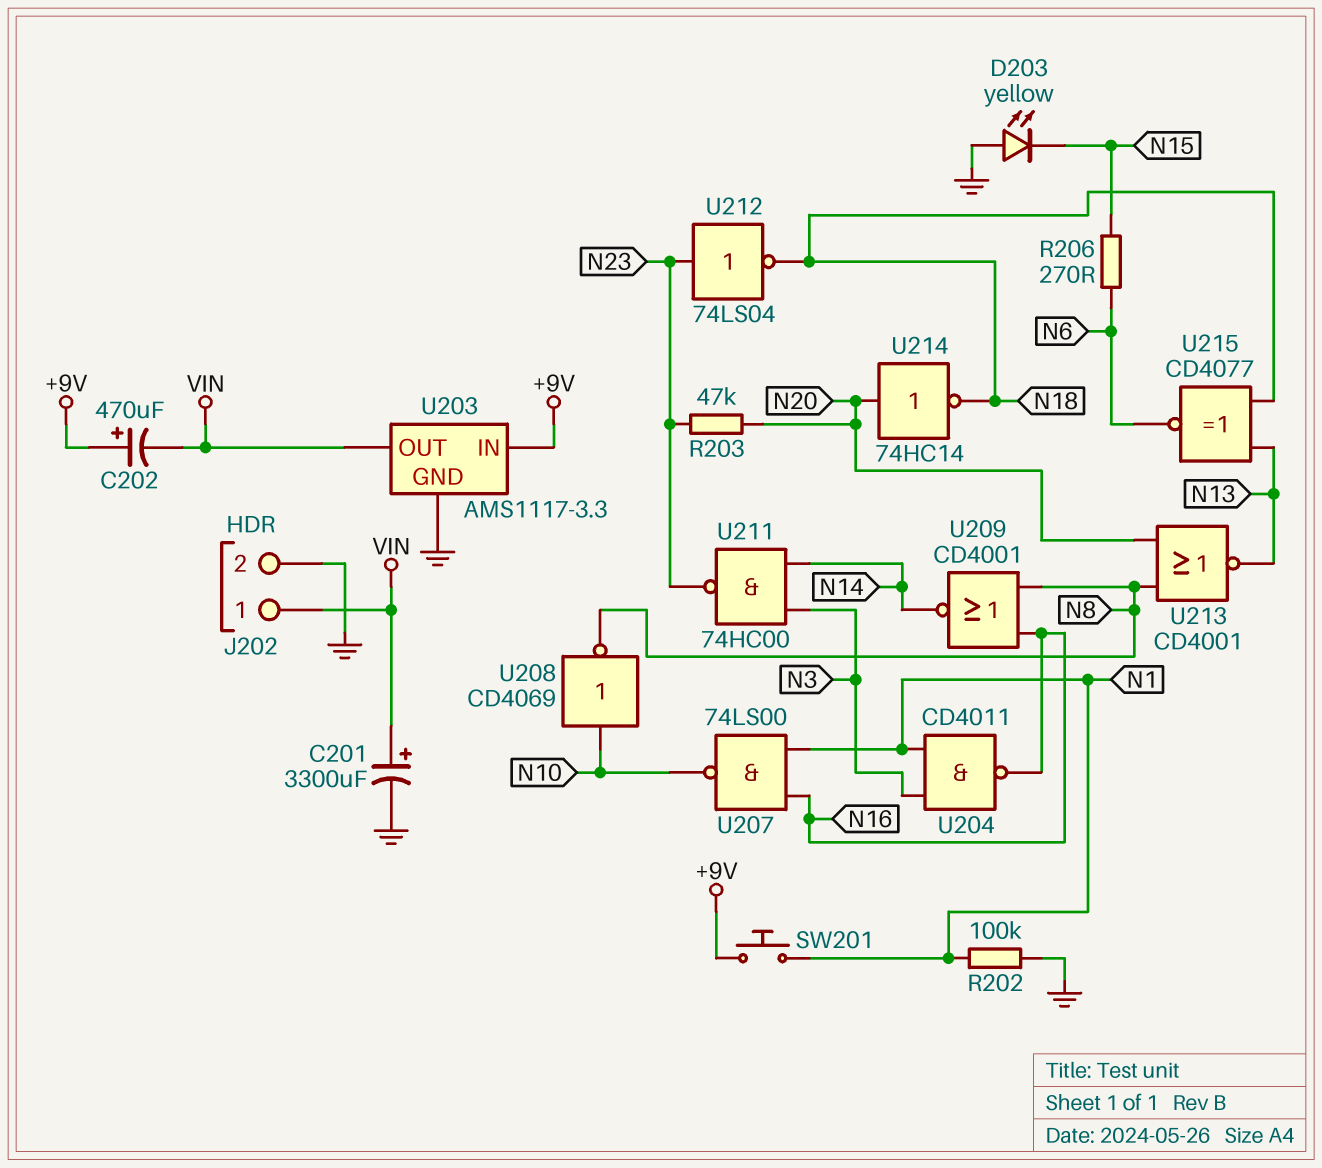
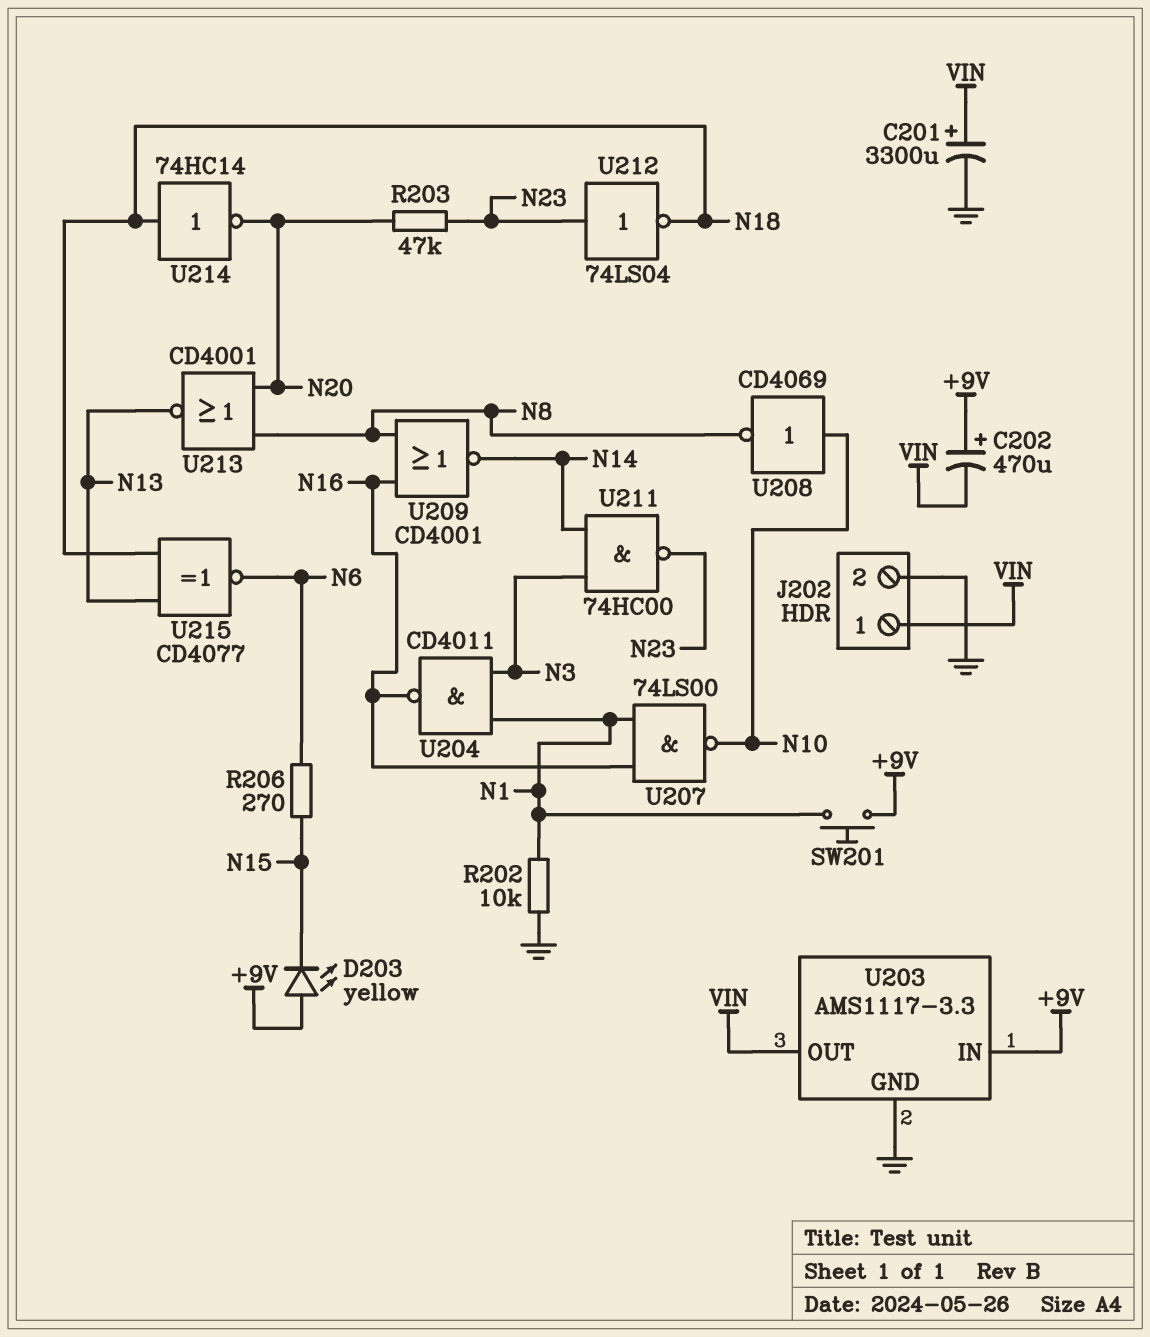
D203: LED yellow (A GND, K N15) -> LED yellow (A +9V, K N15)
R202: 100k (GND, N1) -> 10k (GND, N1)
U214: NOT 74HC14 (in N20, out N18) -> NOT 74HC14 (in N18, out N20)

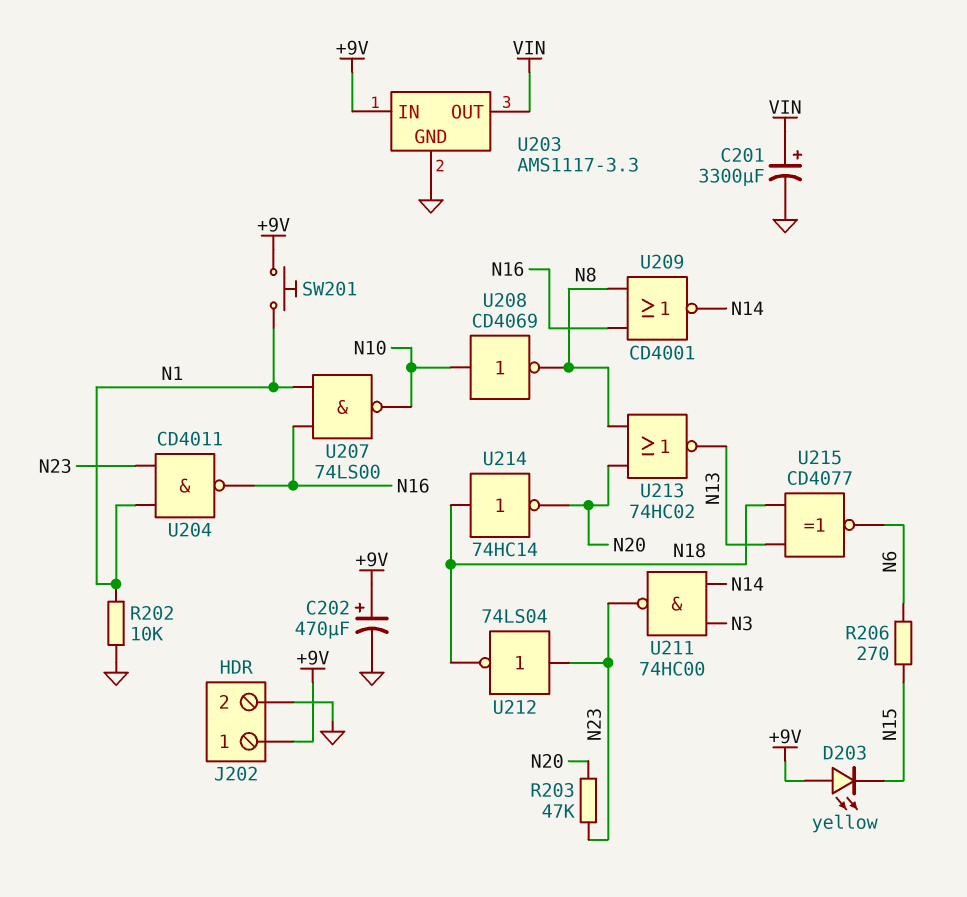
C202: 470uF (plus +9V, minus VIN) -> 470uF (plus +9V, minus GND)
J202 pin 1: VIN -> +9V
U204: NAND CD4011 (in N1, in N3, out N16) -> NAND CD4011 (in N1, in N23, out N16)
U213: NOR CD4001 (in N8, in N20, out N13) -> NOR 74HC02 (in N8, in N20, out N13)

